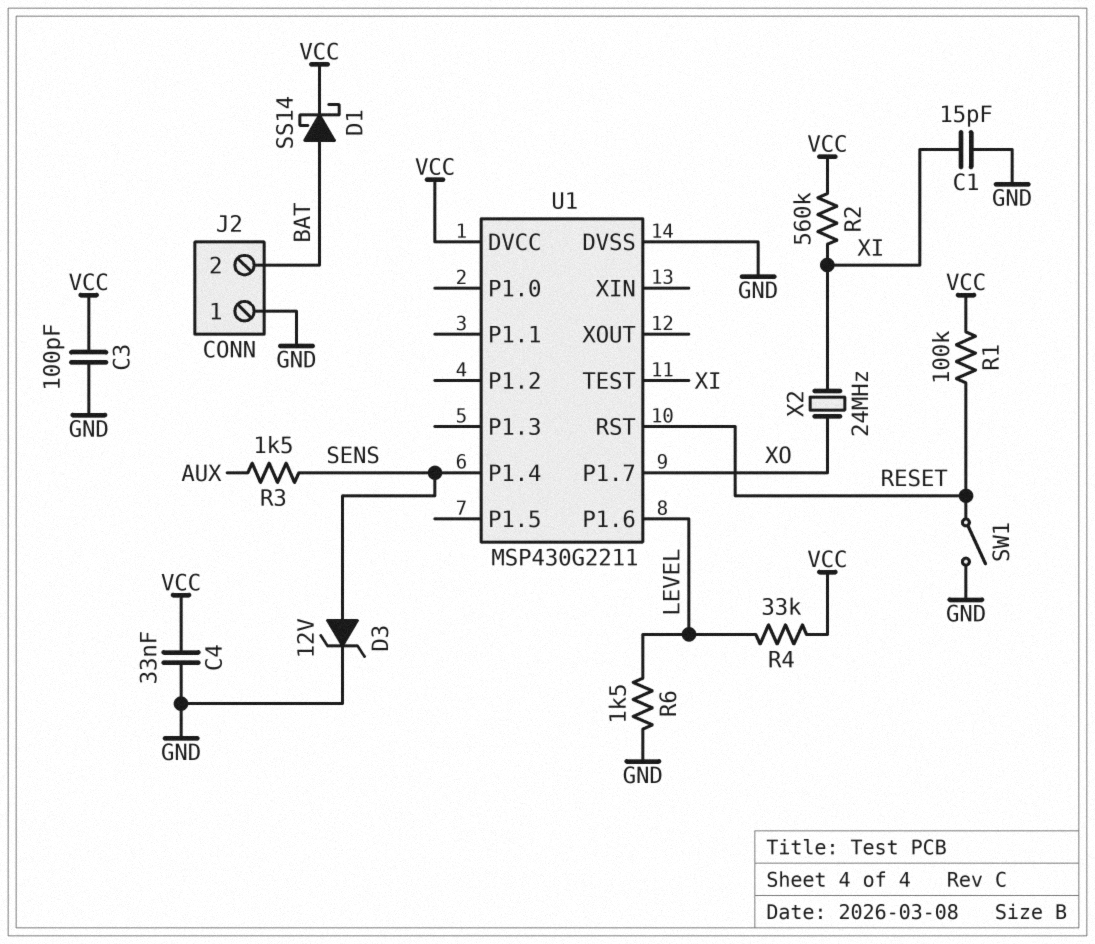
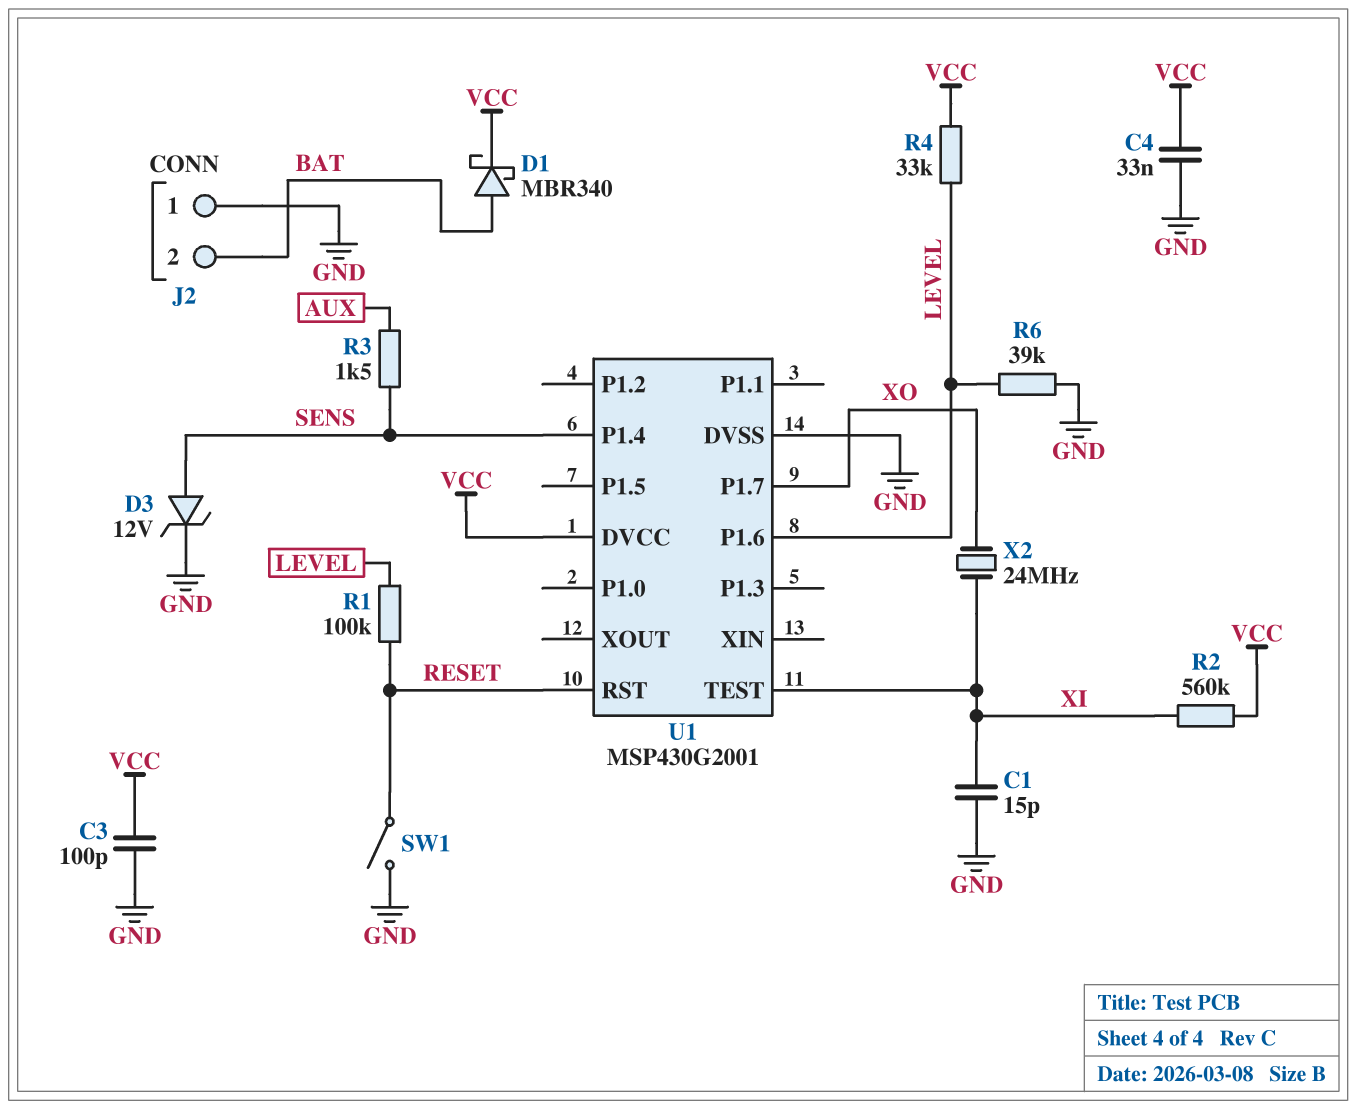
D1: schottky SS14 (A BAT, K VCC) -> schottky MBR340 (A BAT, K VCC)
R1: 100k (RESET, VCC) -> 100k (LEVEL, RESET)
R6: 1.5k (GND, LEVEL) -> 39k (GND, LEVEL)
U1: MSP430G2211 -> MSP430G2001

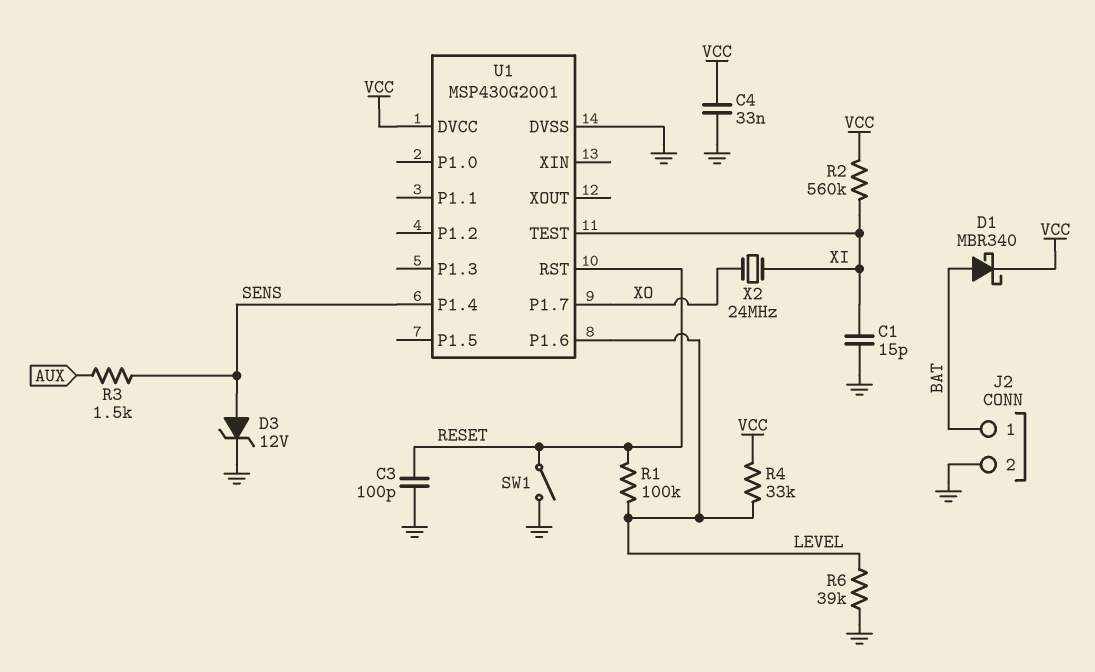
C3: 100pF (GND, VCC) -> 100pF (GND, RESET)
J2 pin 1: GND -> BAT
J2 pin 2: BAT -> GND

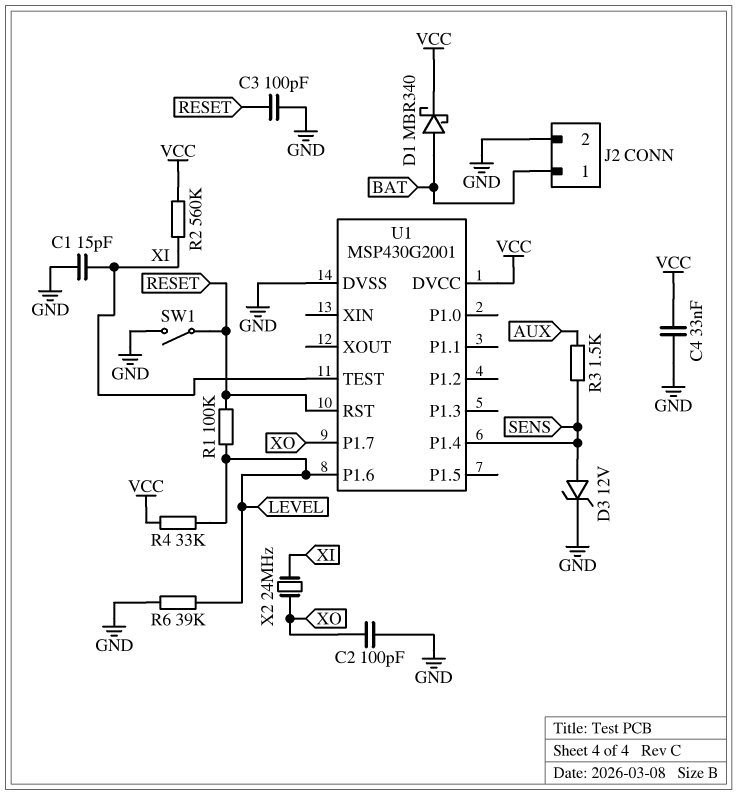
C2: none -> 100pF (GND, XO)

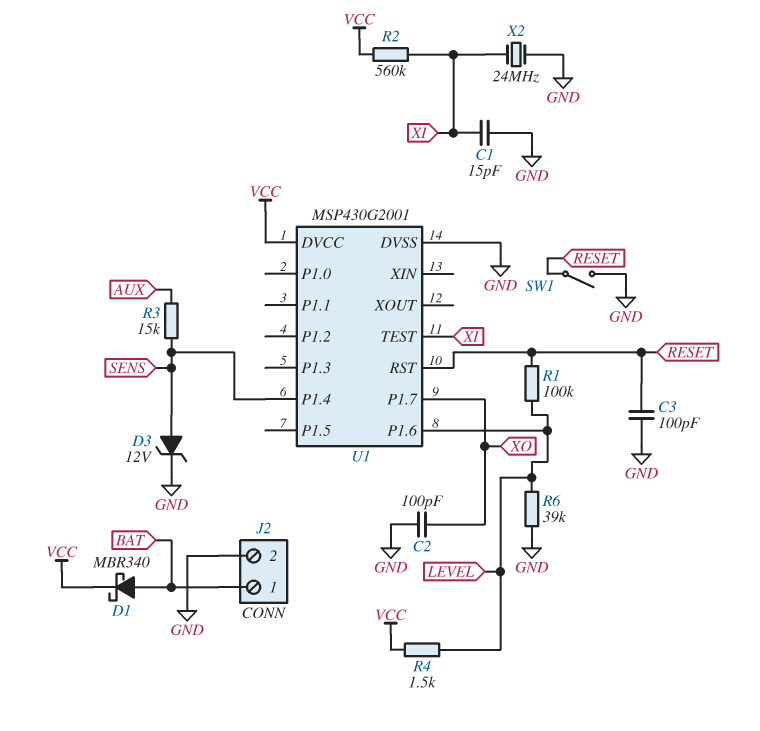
C4: 33nF (GND, VCC) -> none
R3: 1.5k (AUX, SENS) -> 15k (AUX, SENS)
R4: 33k (LEVEL, VCC) -> 1.5k (LEVEL, VCC)
X2: 24MHz (XI, XO) -> 24MHz (GND, XI)

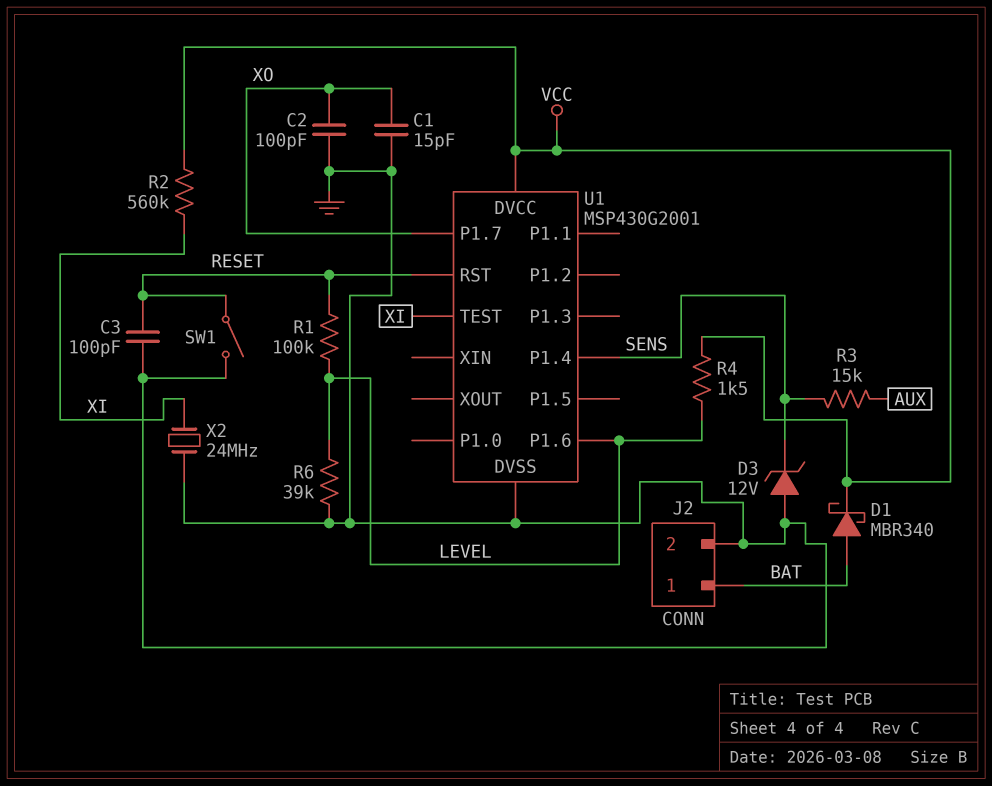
C1: 15pF (GND, XI) -> 15pF (GND, XO)
D3: zener 12V (A SENS, K GND) -> zener 12V (A GND, K SENS)

